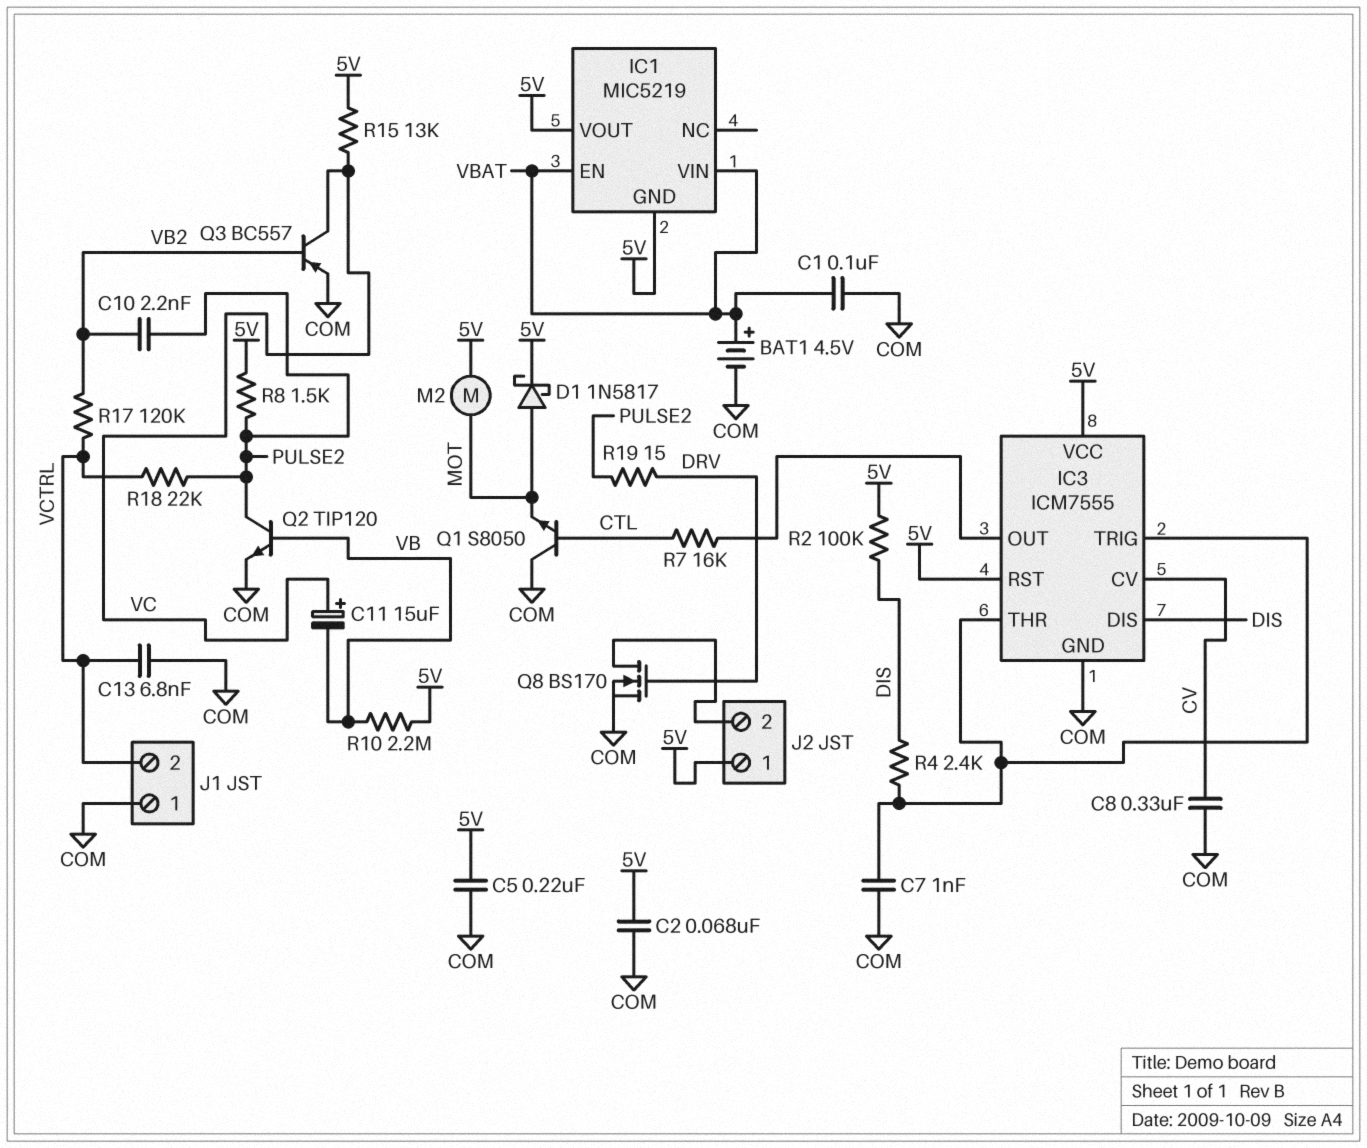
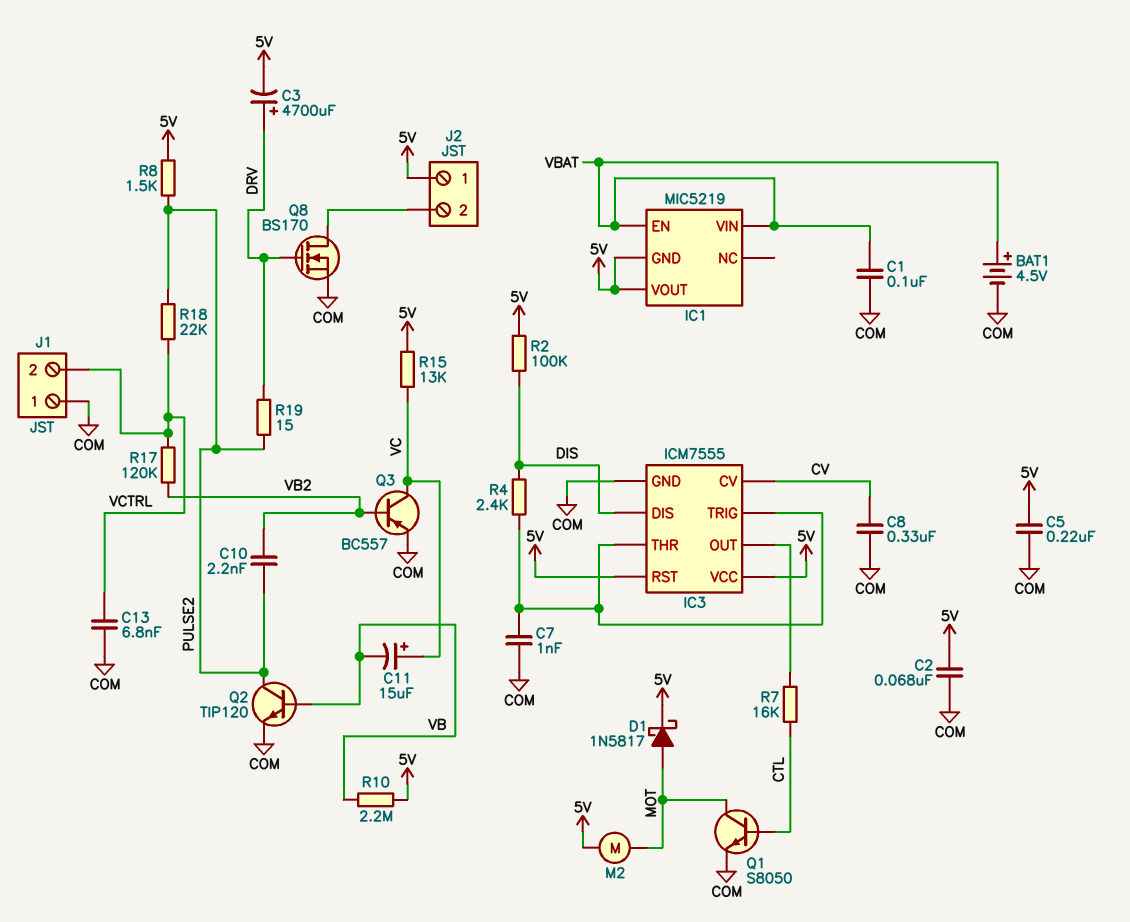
C3: none -> 4700uF (plus DRV, minus 5V)
Q1: NPN S8050 (B CTL, C COM, E MOT) -> NPN S8050 (B CTL, C MOT, E COM)

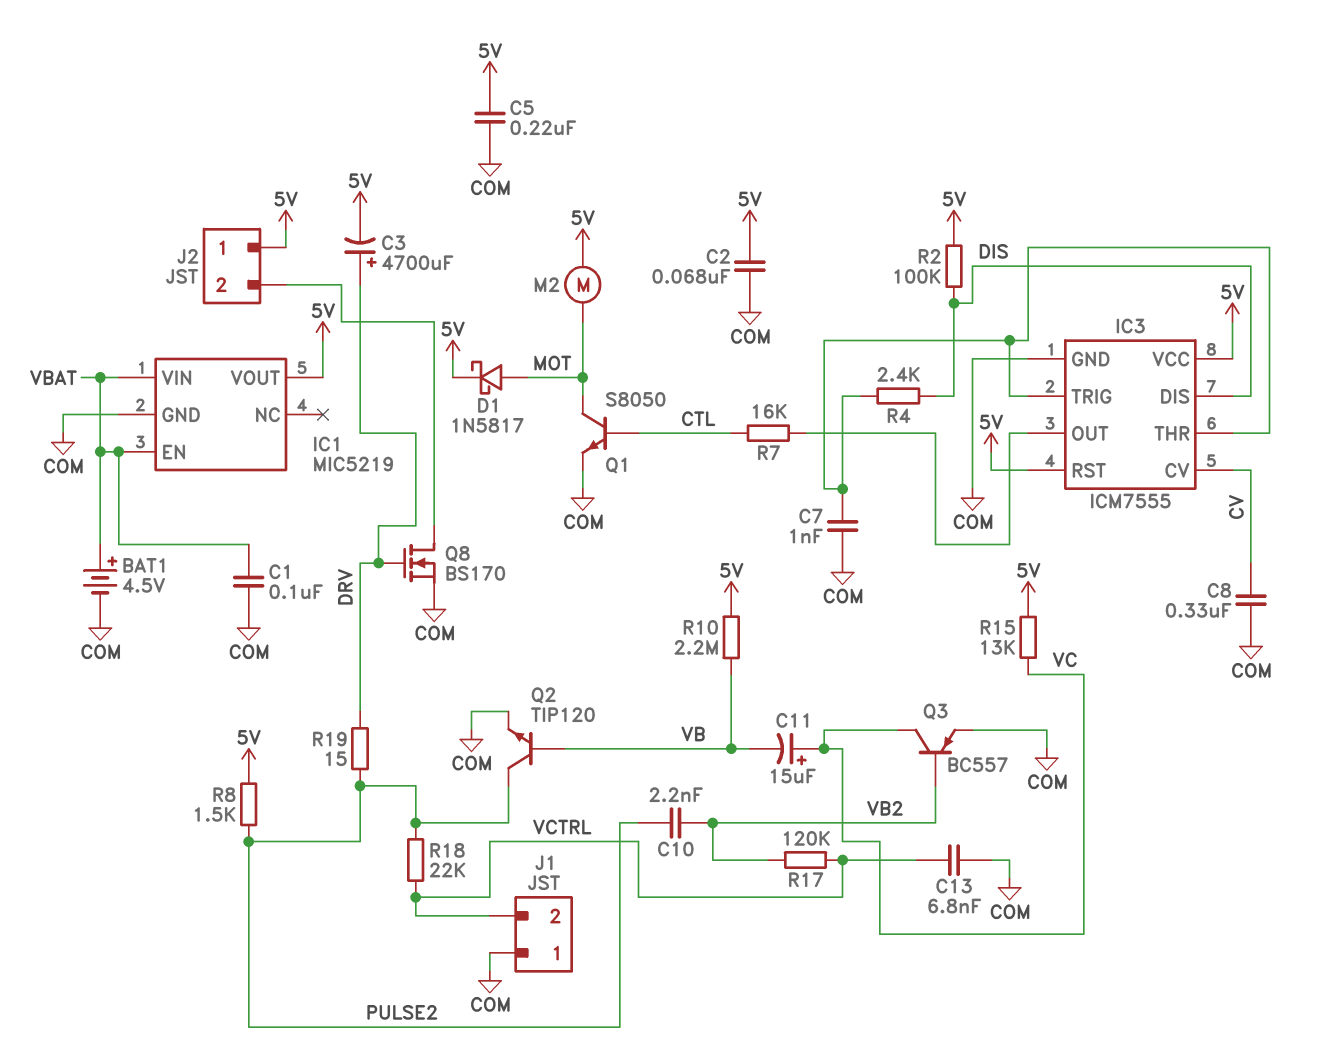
IC1 pin GND: 5V -> COM

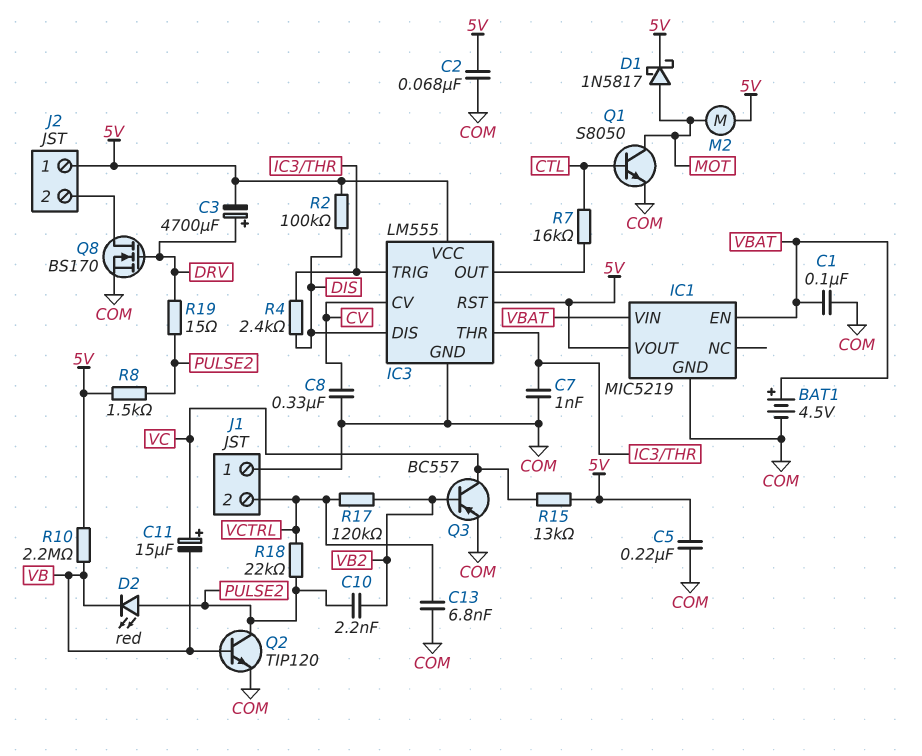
D2: none -> LED red (A PULSE2, K VB)
IC3: ICM7555 -> LM555

